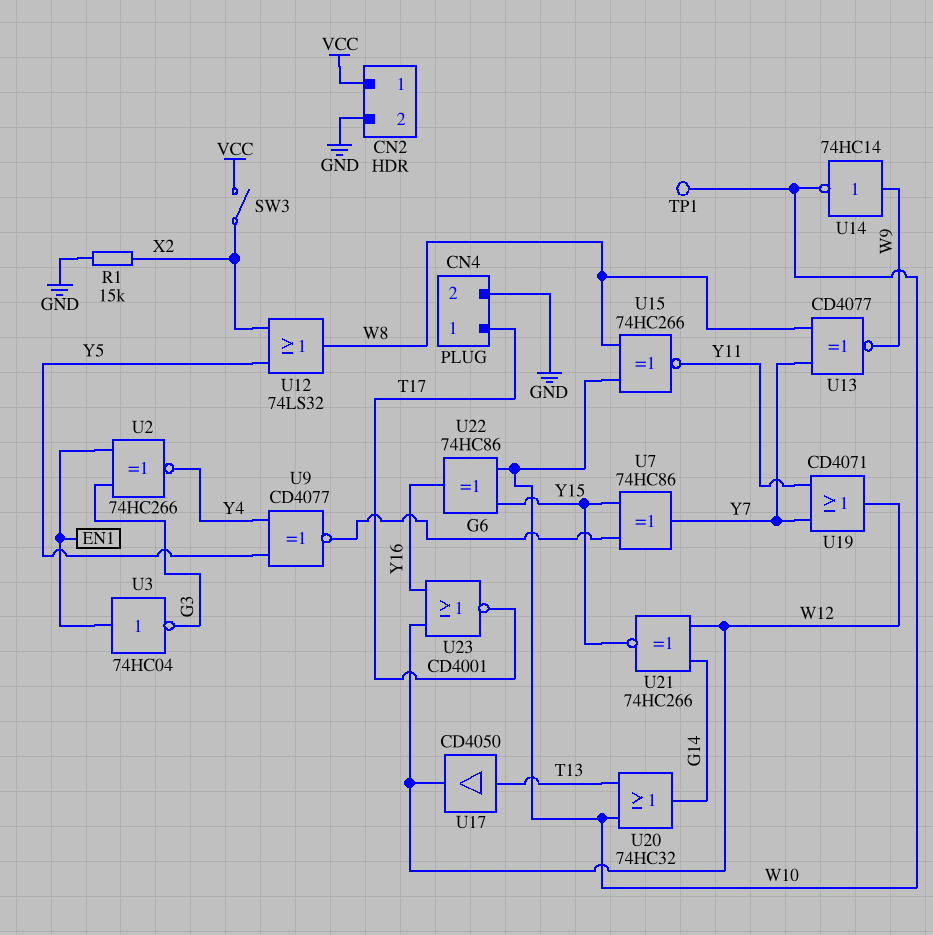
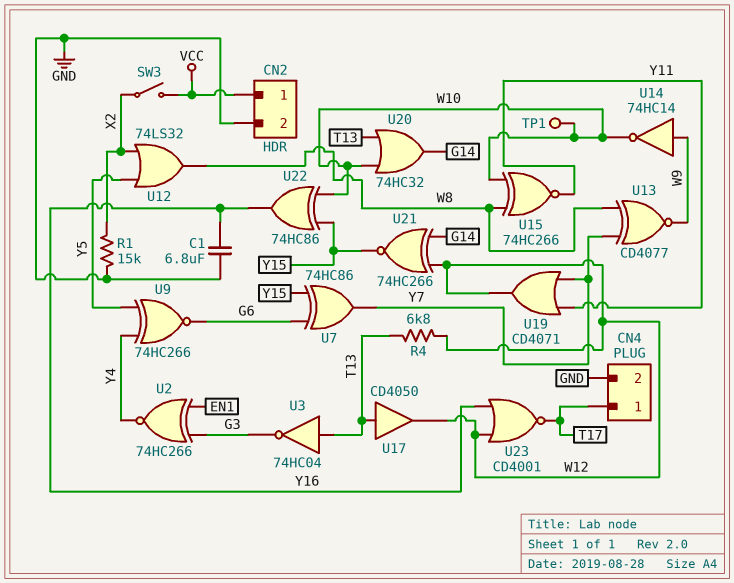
C1: none -> 6.8uF (GND, Y16)
R4: none -> 6.8k (T13, W12)
U3: NOT 74HC04 (in EN1, out G3) -> NOT 74HC04 (in T13, out G3)
U9: XNOR CD4077 (in Y4, in Y5, out G6) -> XNOR 74HC266 (in Y4, in Y5, out G6)

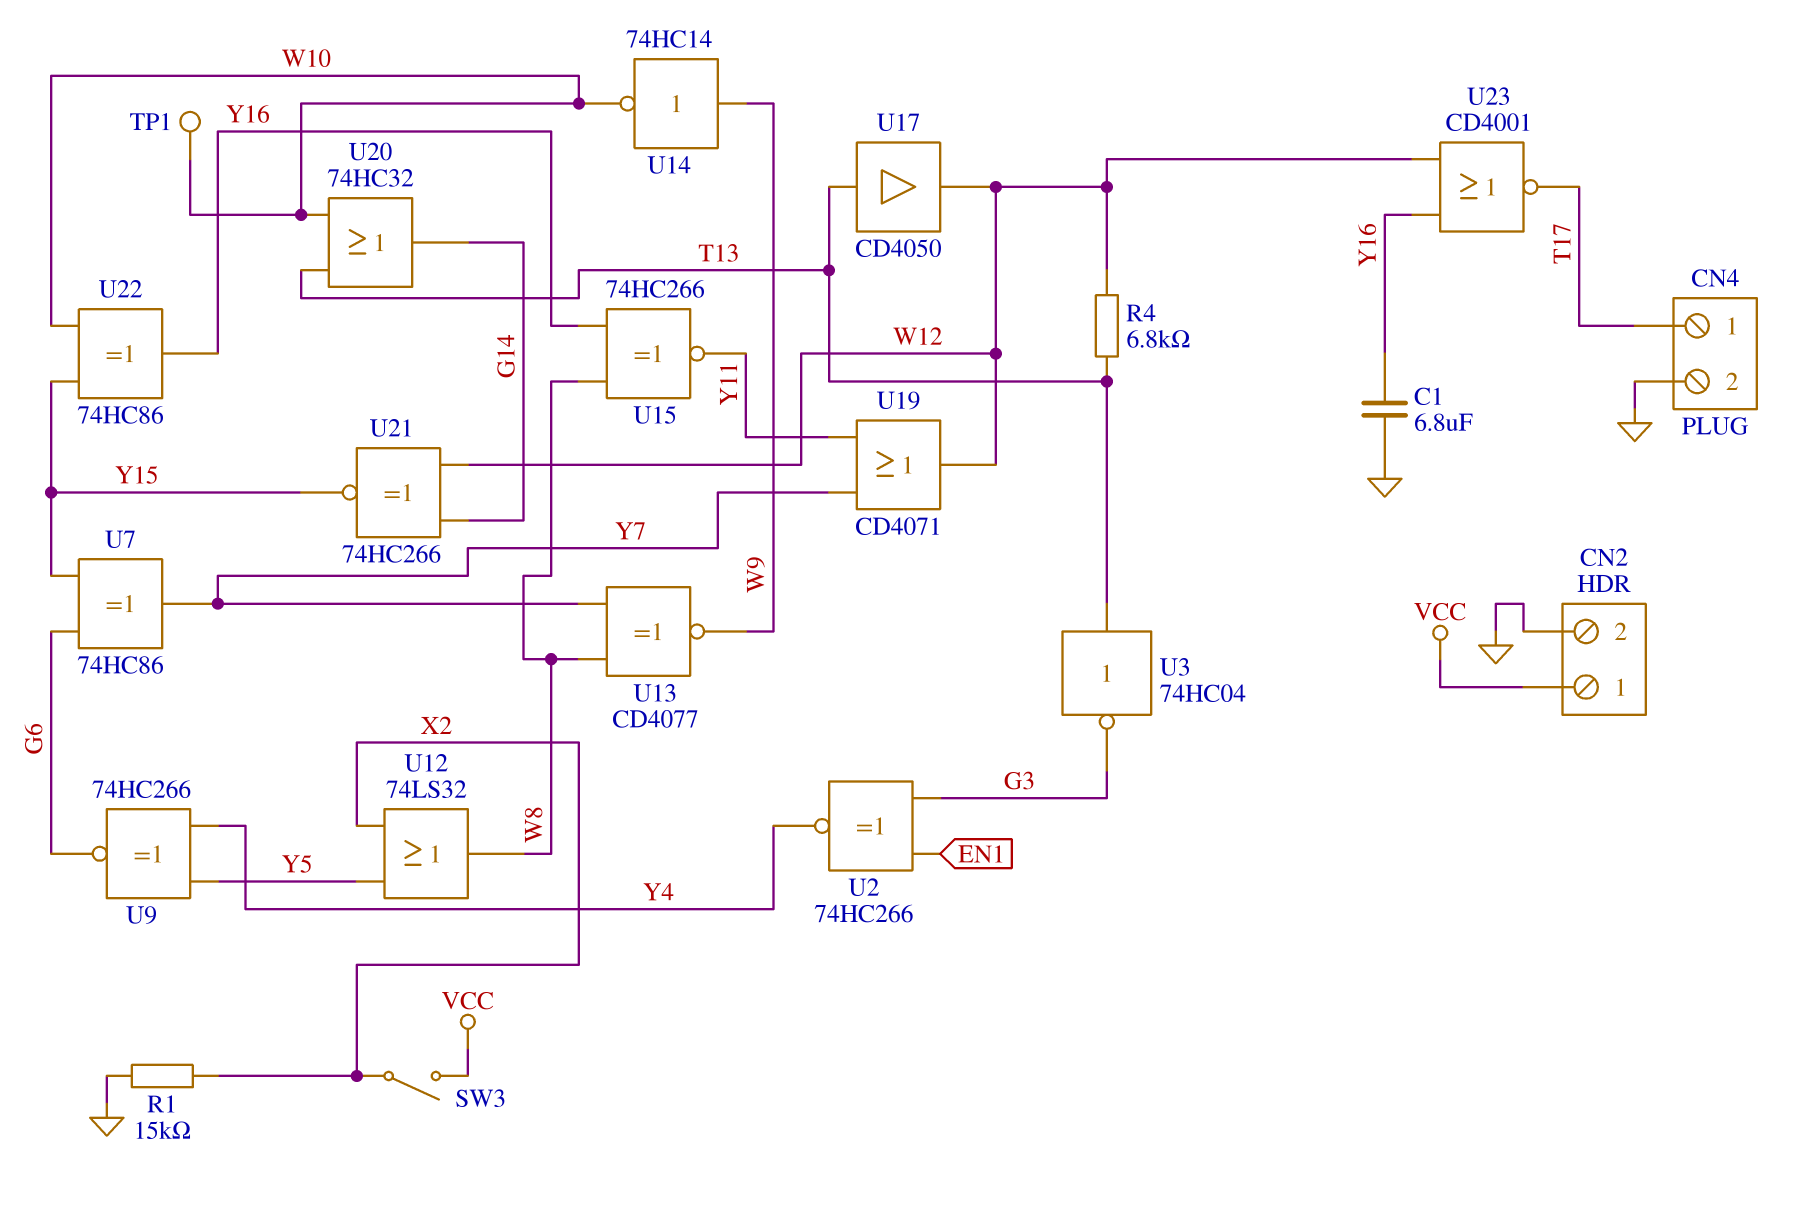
U15: XNOR 74HC266 (in W8, in W10, out Y11) -> XNOR 74HC266 (in W8, in Y16, out Y11)

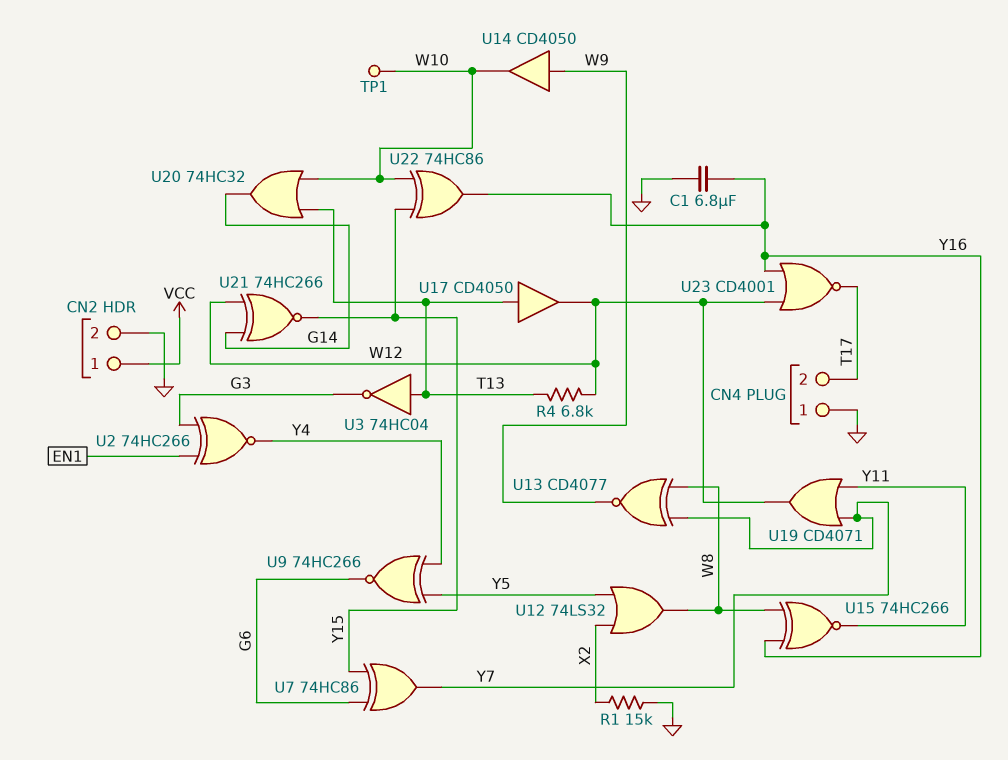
CN4 pin 1: T17 -> GND
CN4 pin 2: GND -> T17
SW3: switch (VCC, X2) -> none
U14: NOT 74HC14 (in W9, out W10) -> buffer CD4050 (in W9, out W10)

